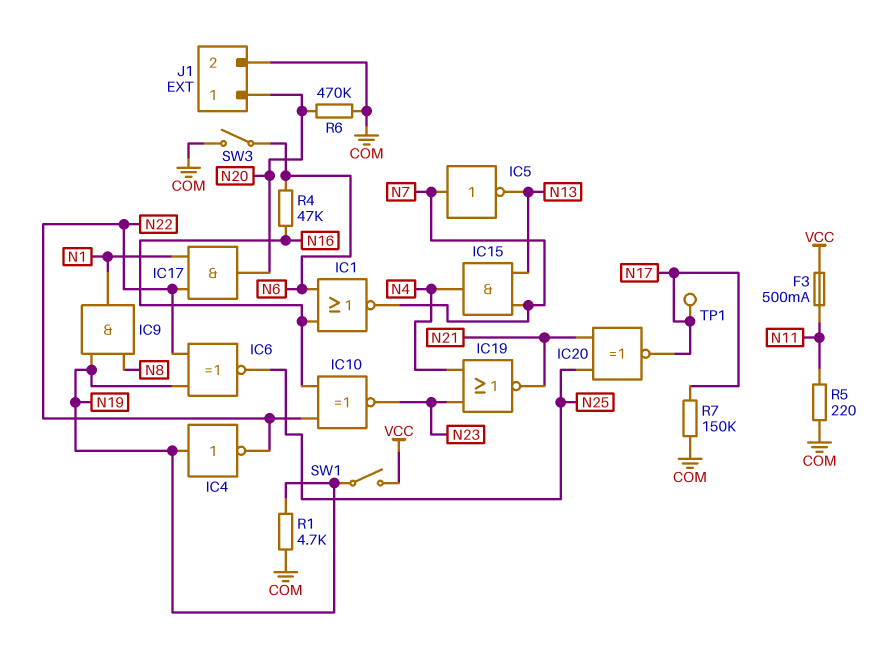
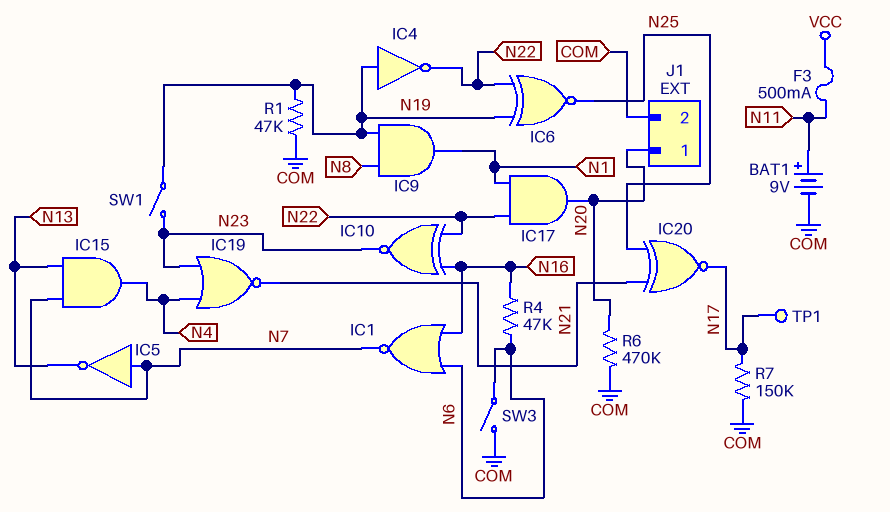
BAT1: none -> 9V (plus N11, minus COM)
R1: 4.7k (COM, N19) -> 47k (COM, N19)
R5: 220 (COM, N11) -> none
SW1: switch (N19, VCC) -> switch (N19, N23)

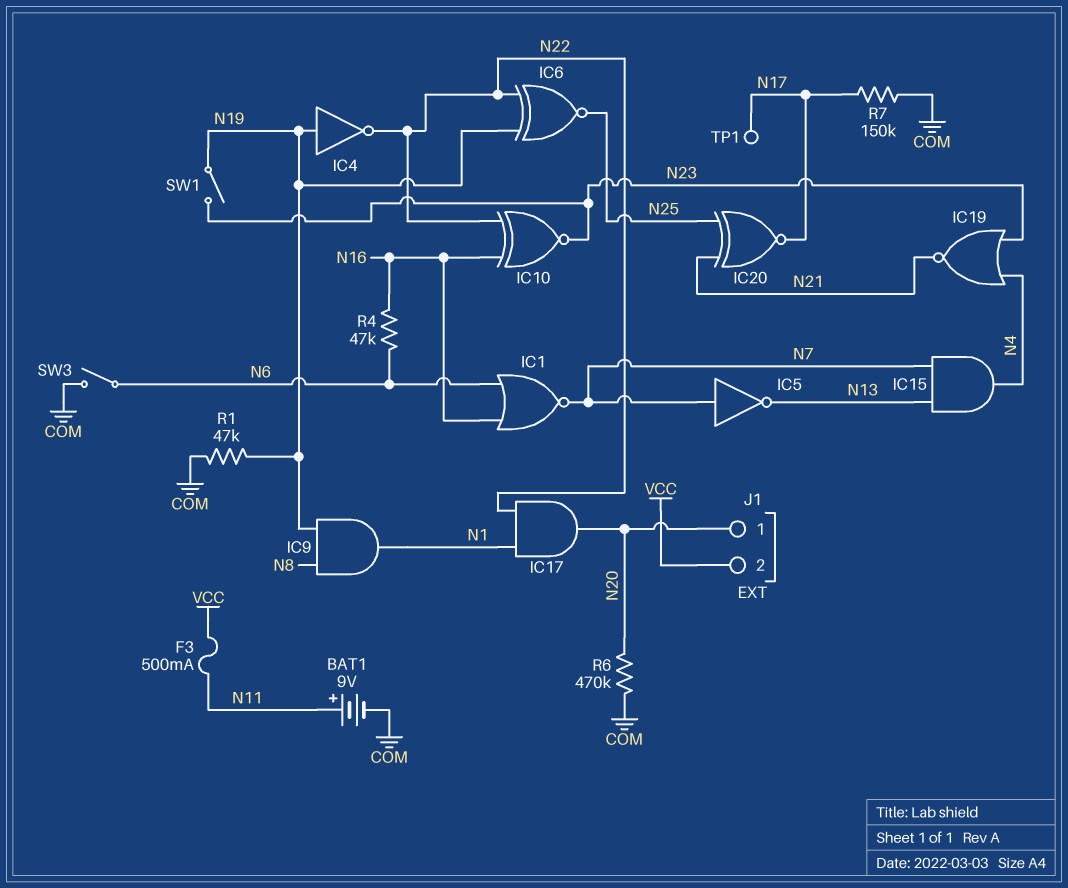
J1 pin 2: COM -> VCC

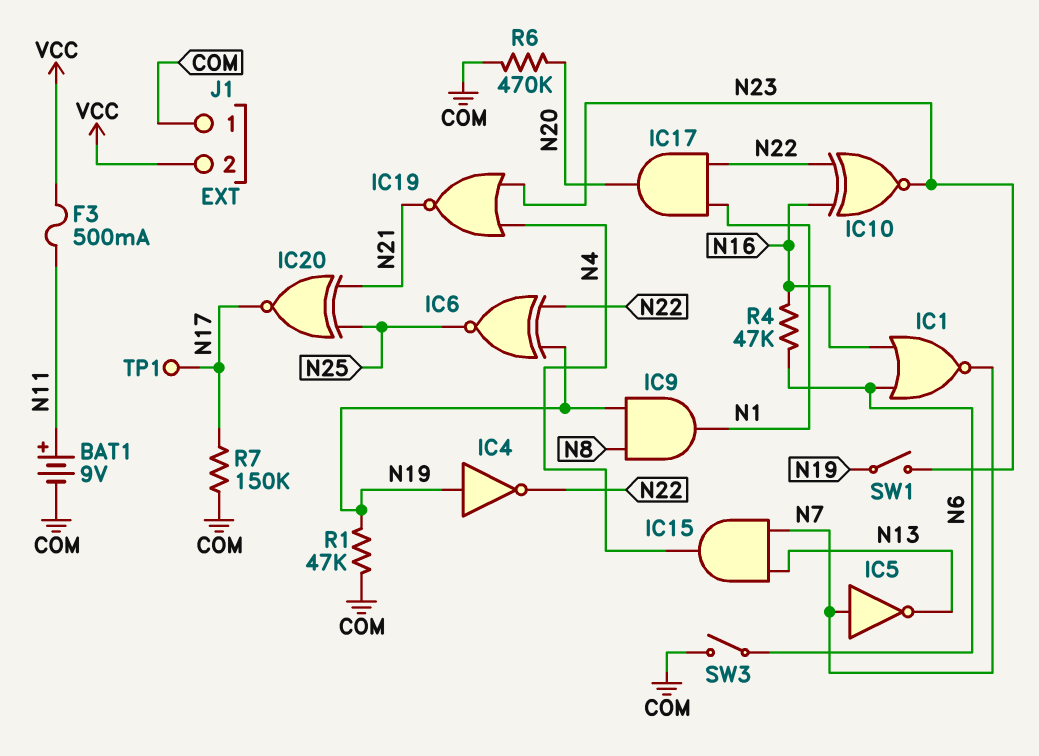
J1 pin 1: N20 -> COM

